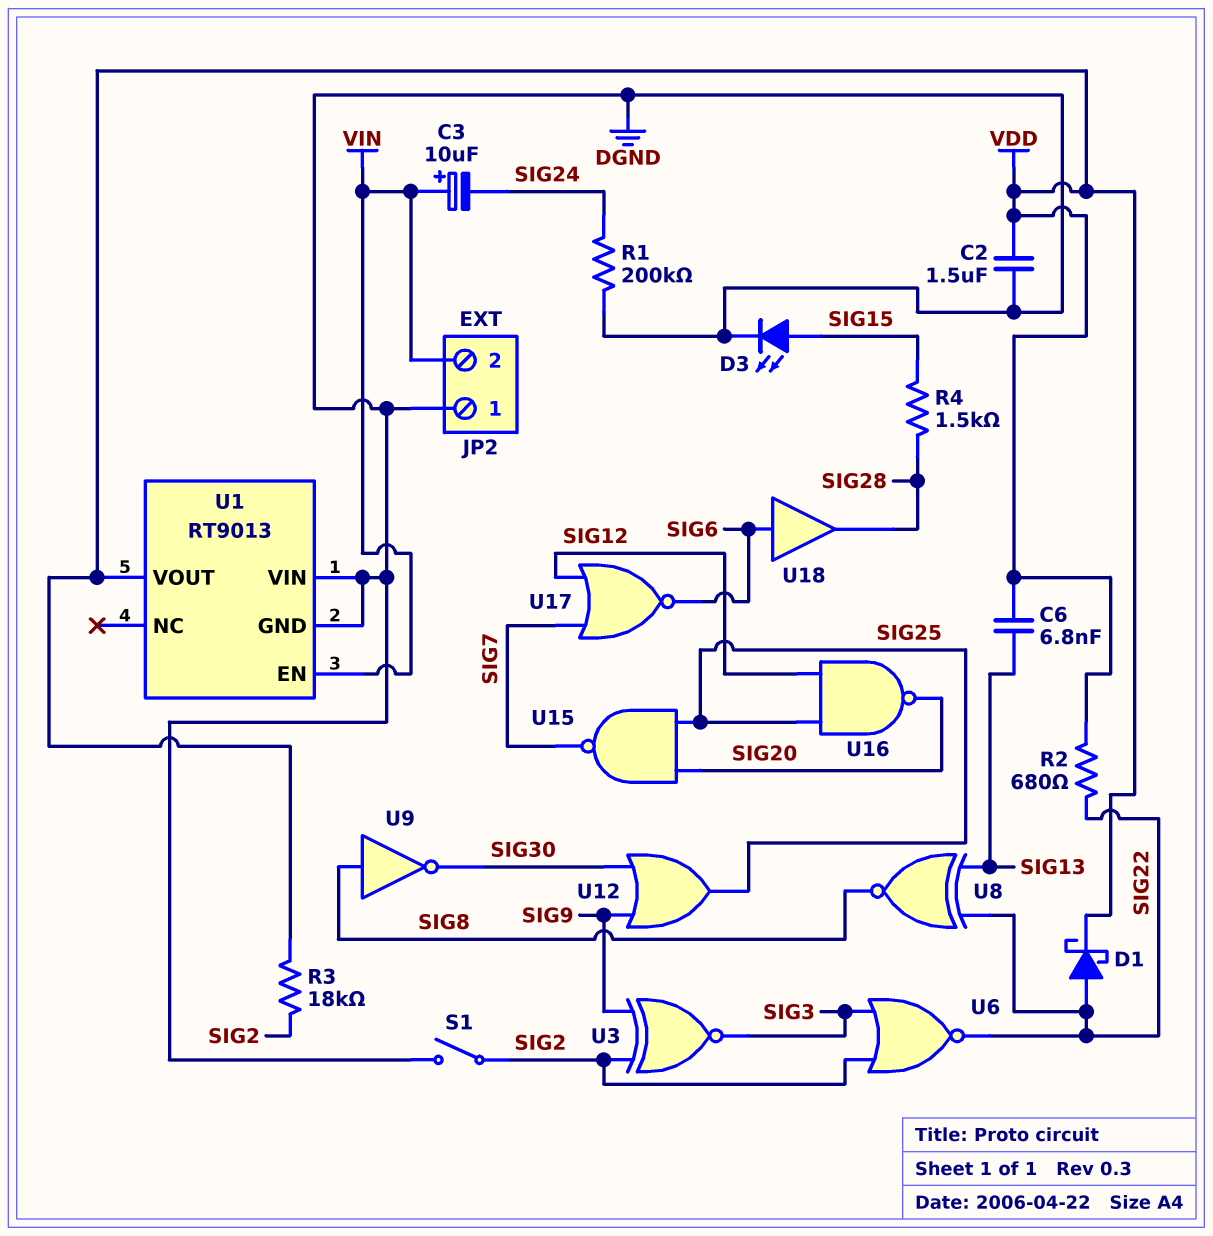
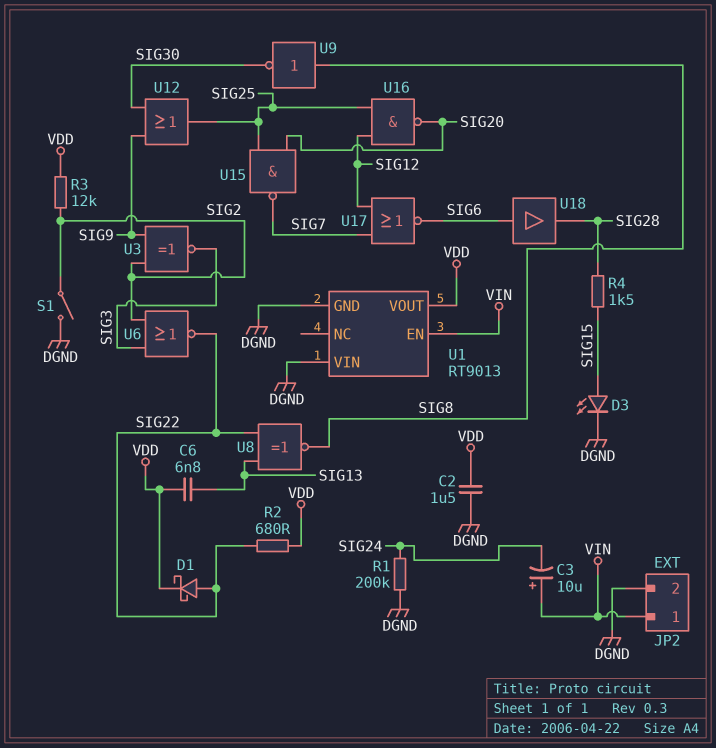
JP2 pin 1: DGND -> VIN
JP2 pin 2: VIN -> DGND
R3: 18k (SIG2, VDD) -> 12k (SIG2, VDD)

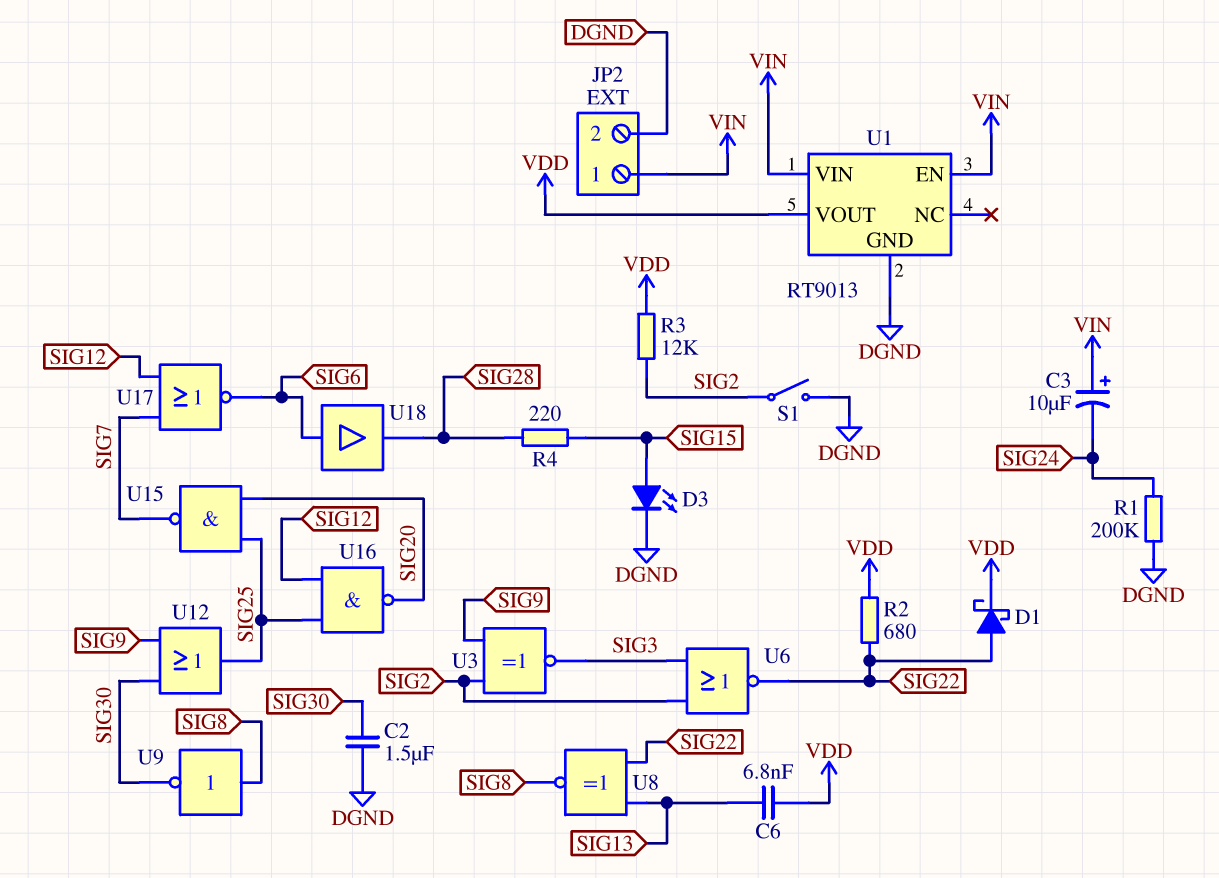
C2: 1.5uF (DGND, VDD) -> 1.5uF (DGND, SIG30)
R4: 1.5k (SIG15, SIG28) -> 220 (SIG15, SIG28)
U1 pin VIN: DGND -> VIN

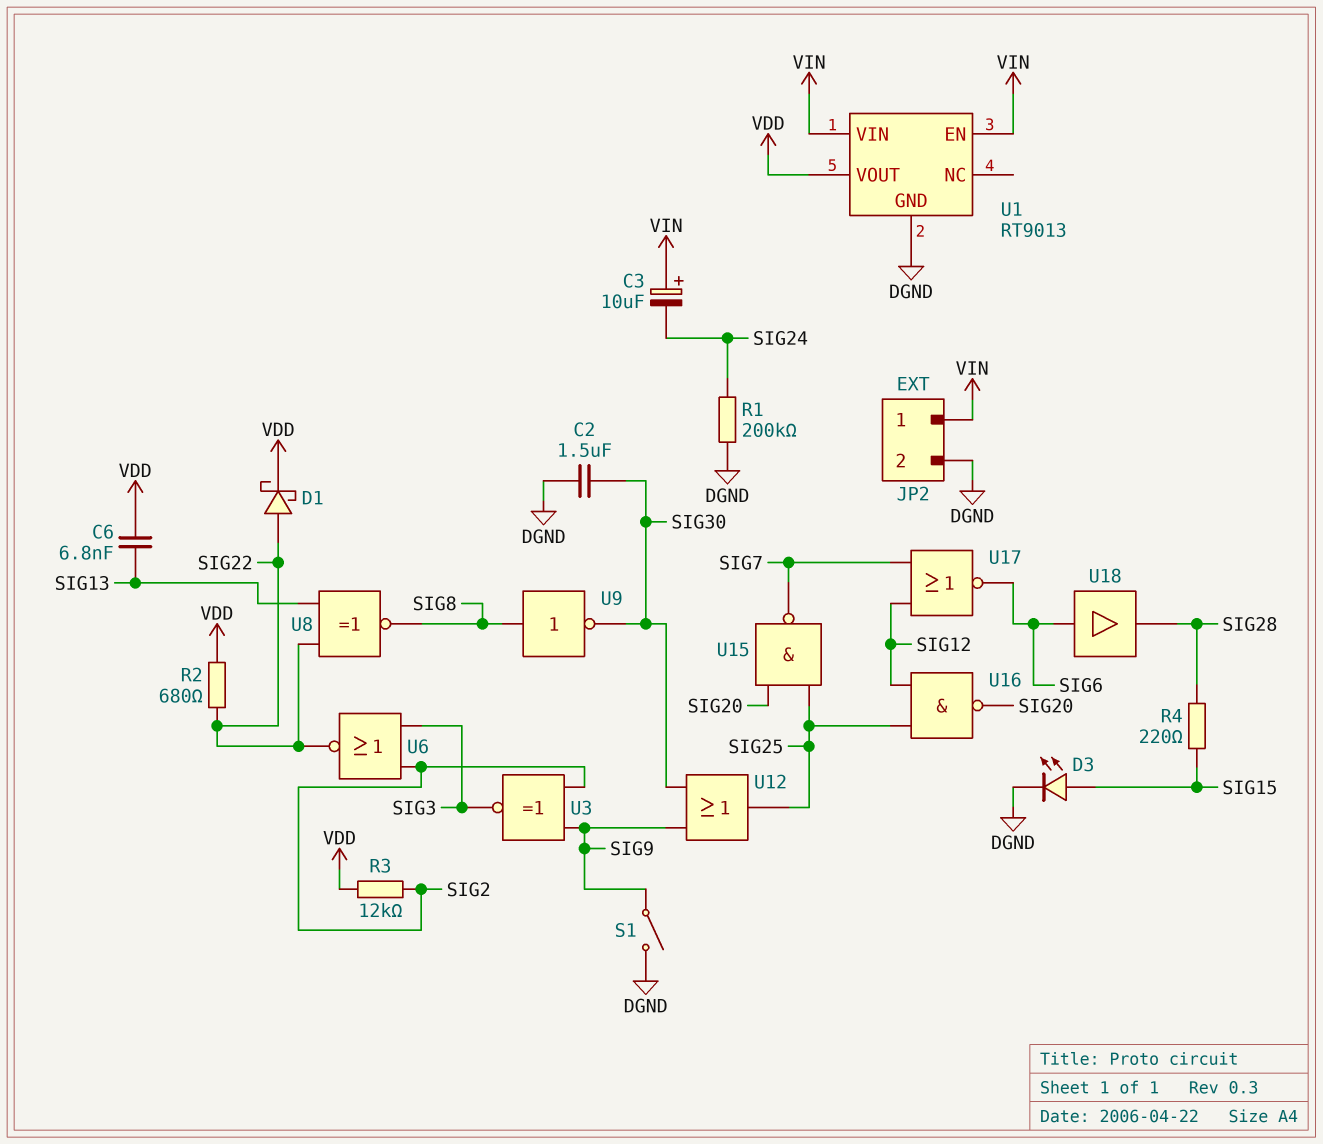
S1: switch (DGND, SIG2) -> switch (DGND, SIG9)

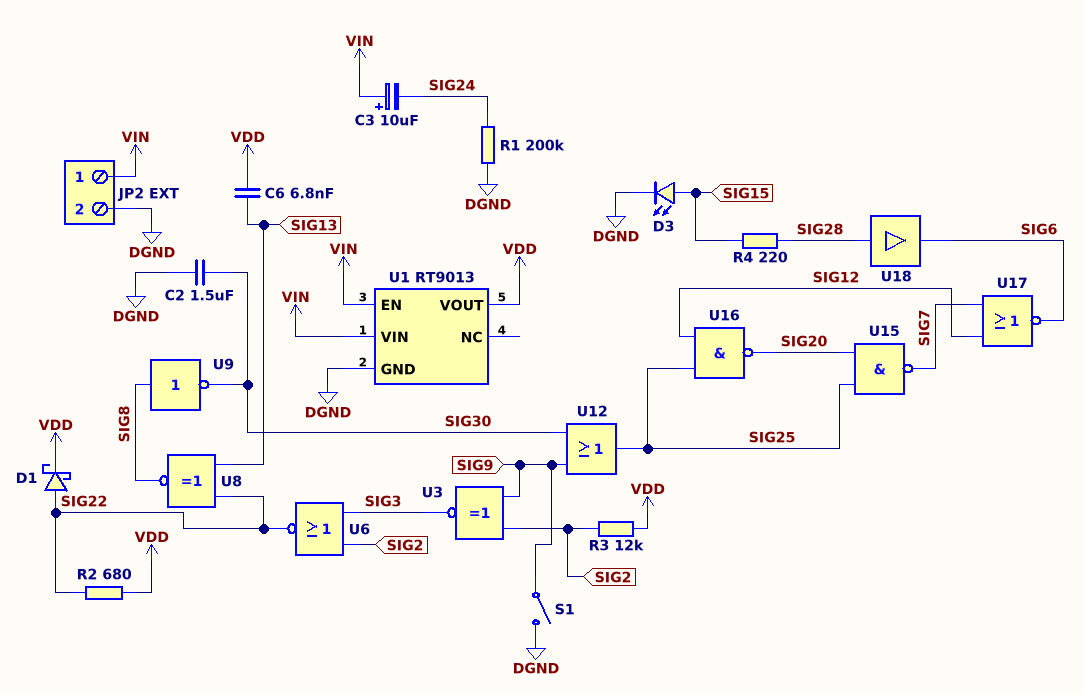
U18: buffer (in SIG6, out SIG28) -> buffer (in SIG28, out SIG6)

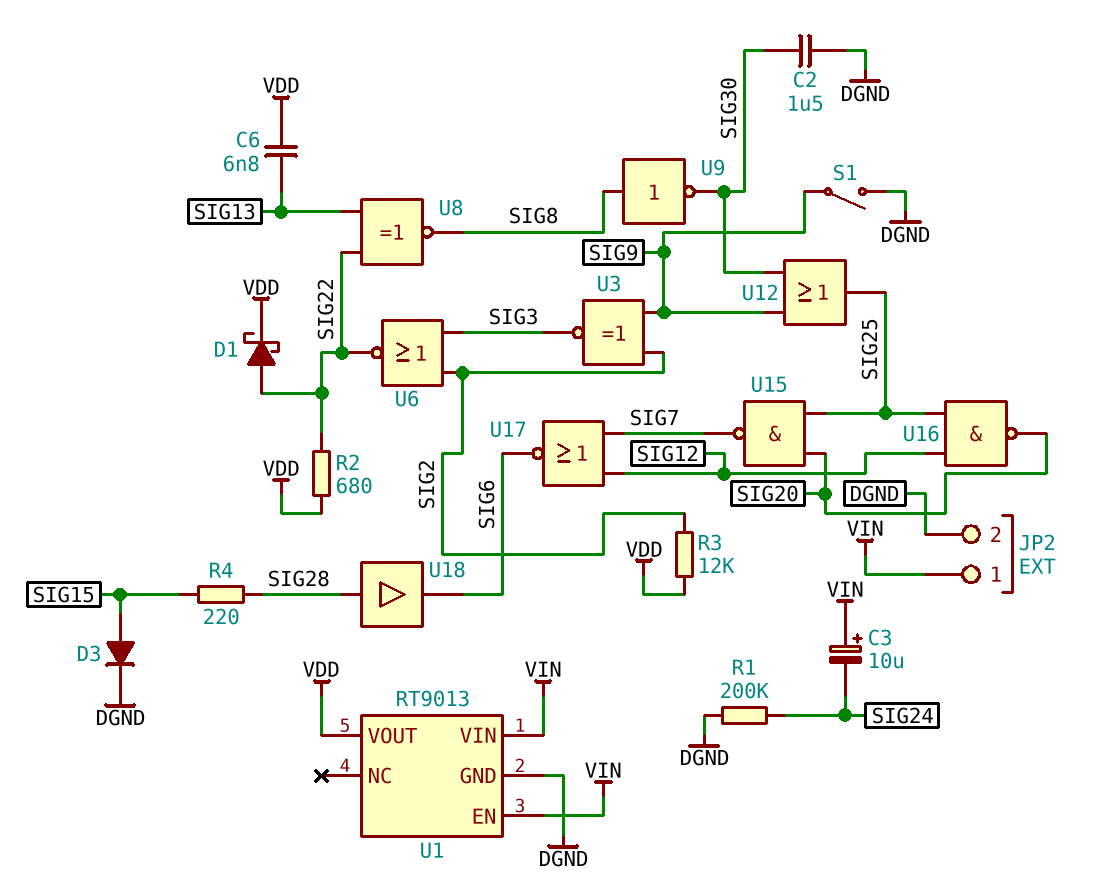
D3: LED (A SIG15, K DGND) -> diode (A SIG15, K DGND)

